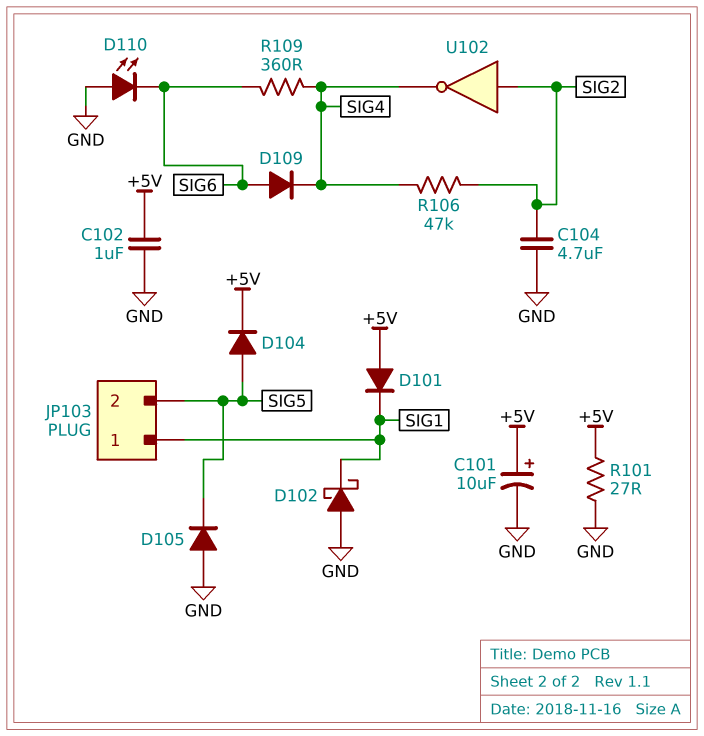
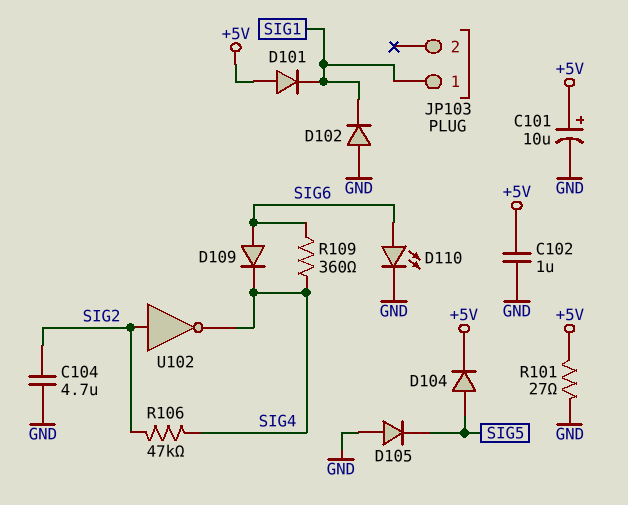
D102: schottky (A GND, K SIG1) -> diode (A GND, K SIG1)
D110: LED (A GND, K SIG6) -> LED (A SIG6, K GND)
JP103 pin 2: SIG5 -> none

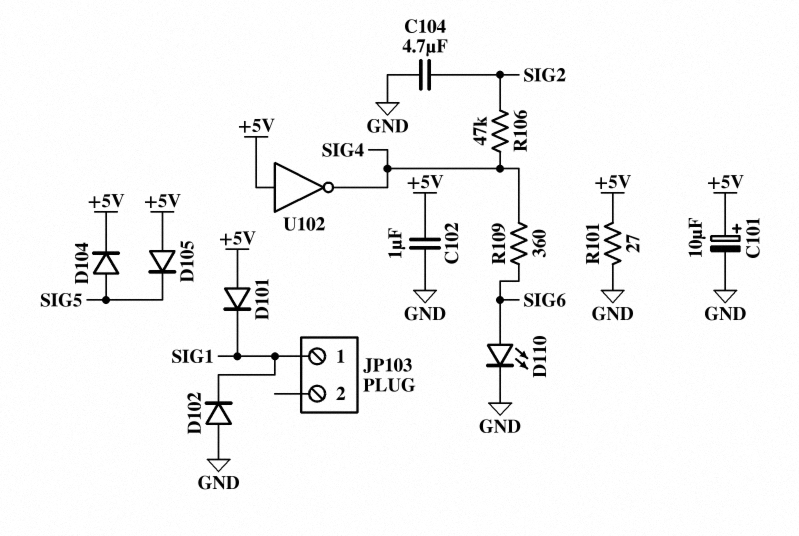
D105: diode (A GND, K SIG5) -> diode (A +5V, K SIG5)
D109: diode (A SIG6, K SIG4) -> none
U102: NOT (in SIG2, out SIG4) -> NOT (in +5V, out SIG4)

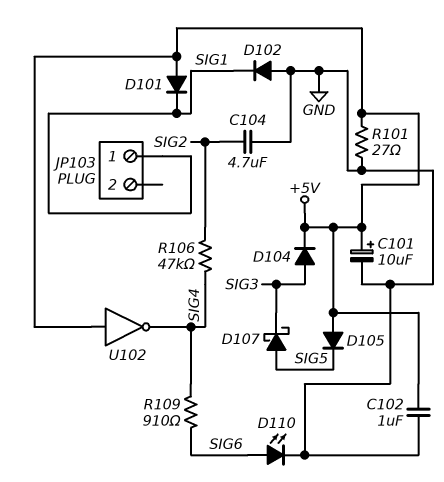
D104: diode (A SIG5, K +5V) -> diode (A SIG3, K +5V)
D107: none -> schottky (A SIG5, K SIG3)
R109: 360 (SIG4, SIG6) -> 910 (SIG4, SIG6)

